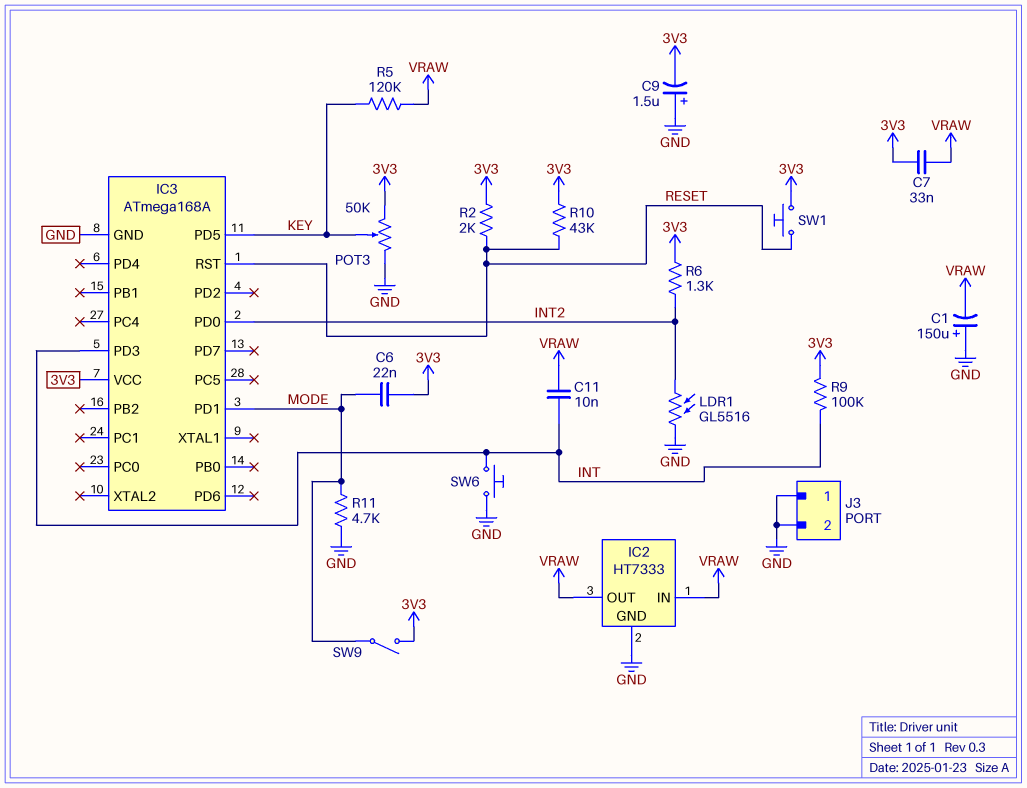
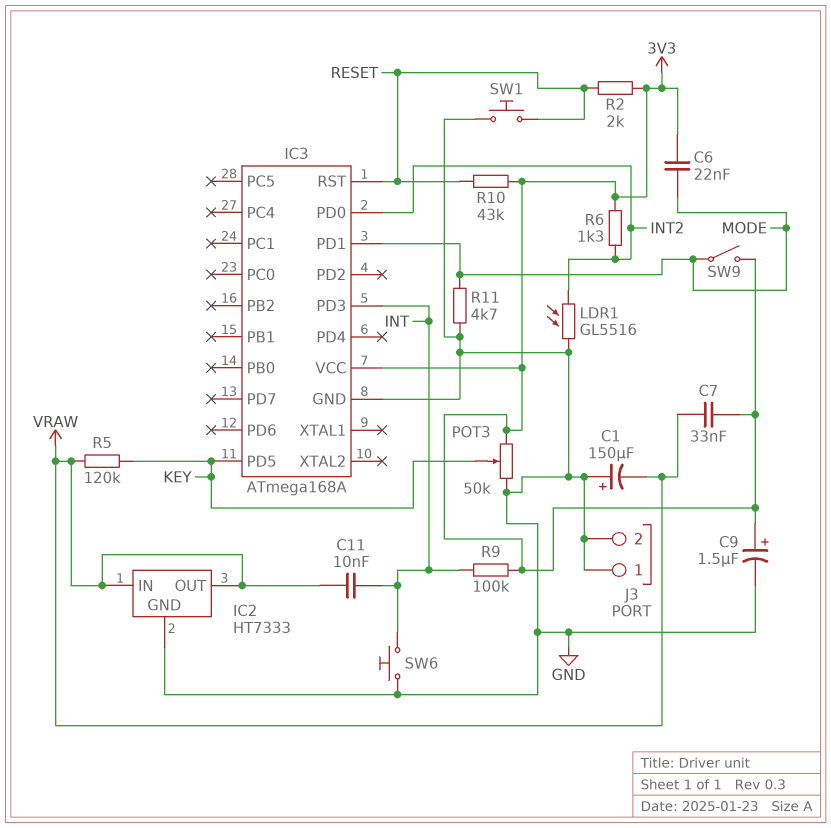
C9: 1.5uF (plus GND, minus 3V3) -> 1.5uF (plus 3V3, minus GND)
SW1: button (3V3, RESET) -> button (GND, RESET)

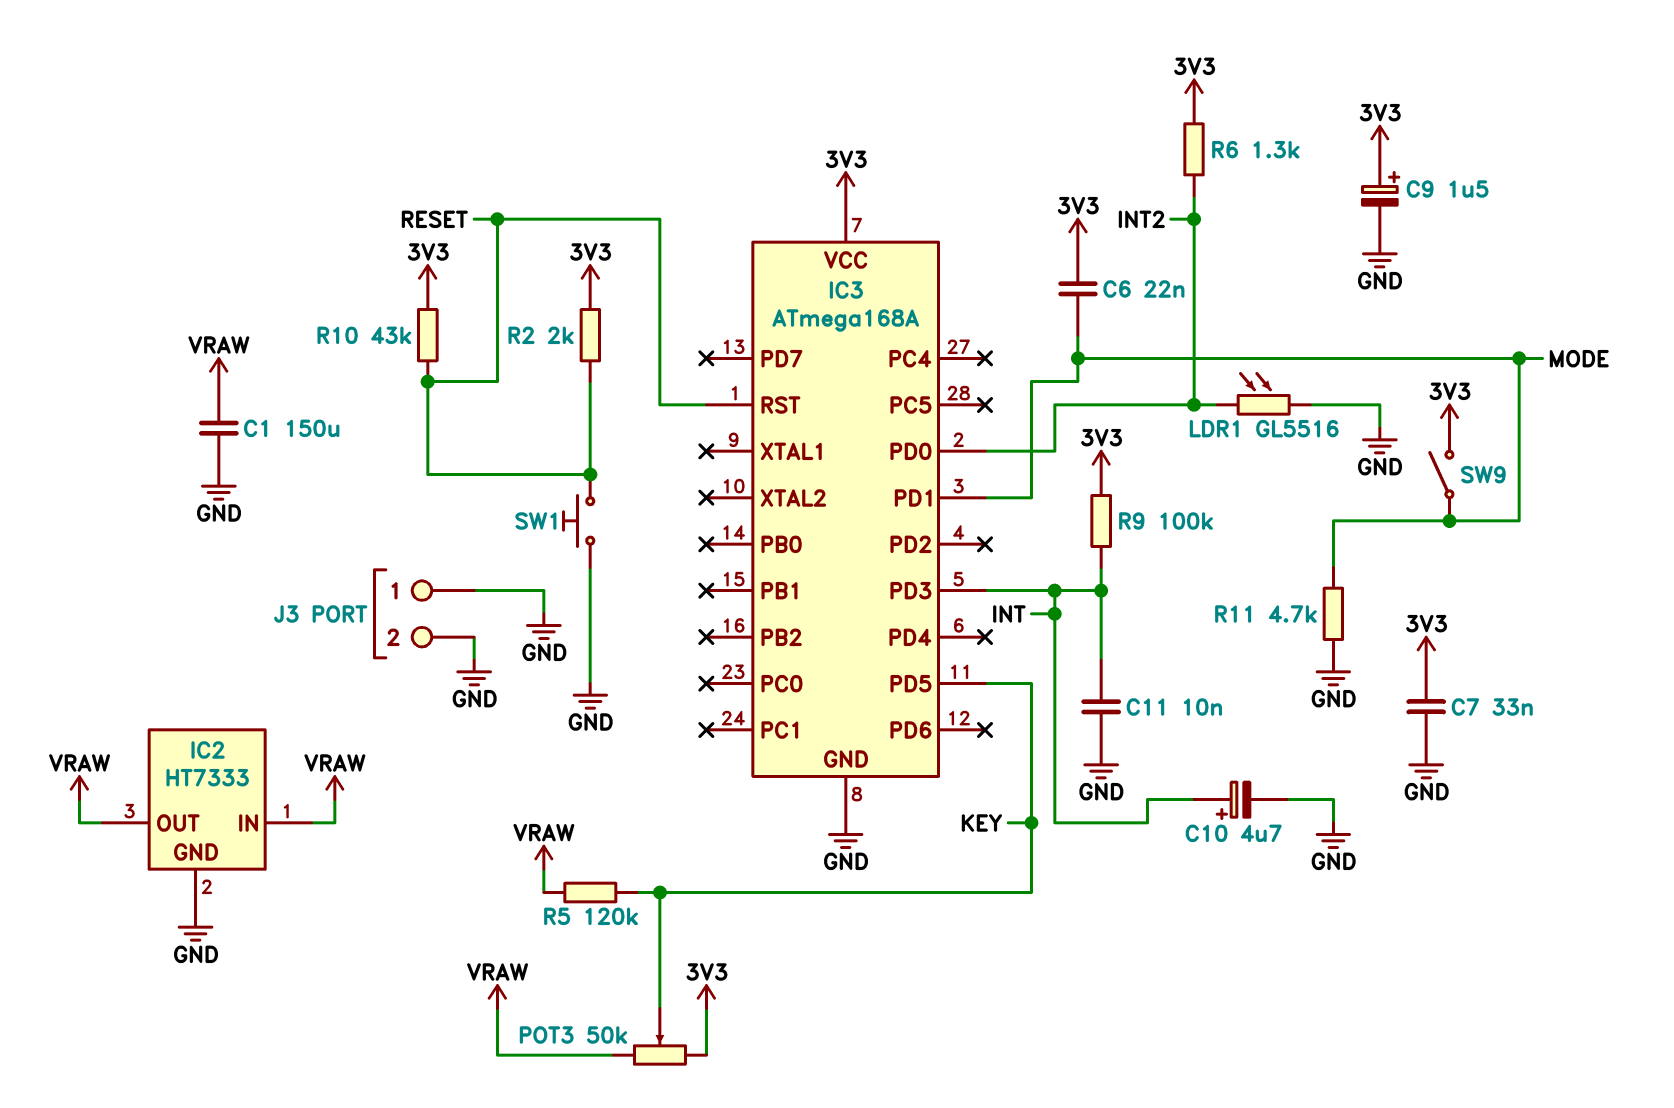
C1: 150uF (plus GND, minus VRAW) -> 150uF (GND, VRAW)
C7: 33nF (3V3, VRAW) -> 33nF (3V3, GND)
C10: none -> 4.7uF (plus INT, minus GND)
C11: 10nF (INT, VRAW) -> 10nF (GND, INT)
POT3: 50k (3V3, GND, wiper KEY) -> 50k (3V3, VRAW, wiper KEY)
SW6: button (GND, INT) -> none

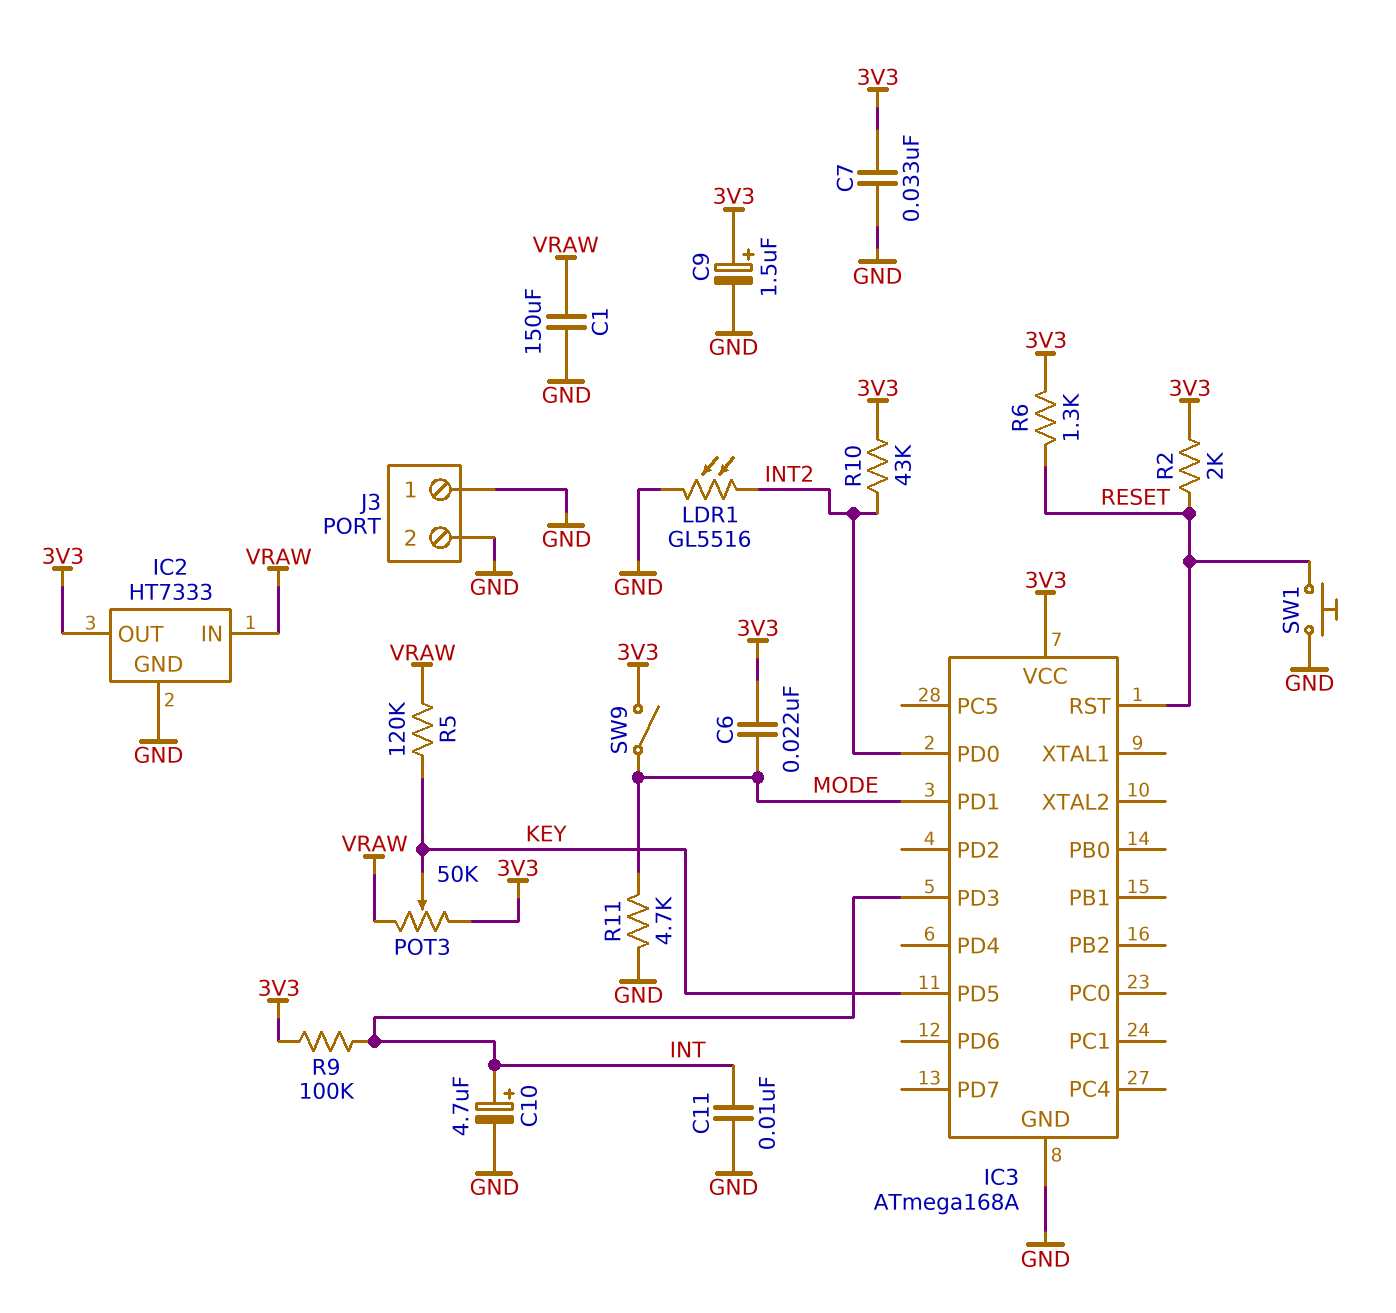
IC2 pin OUT: VRAW -> 3V3
R6: 1.3k (3V3, INT2) -> 1.3k (3V3, RESET)
R10: 43k (3V3, RESET) -> 43k (3V3, INT2)

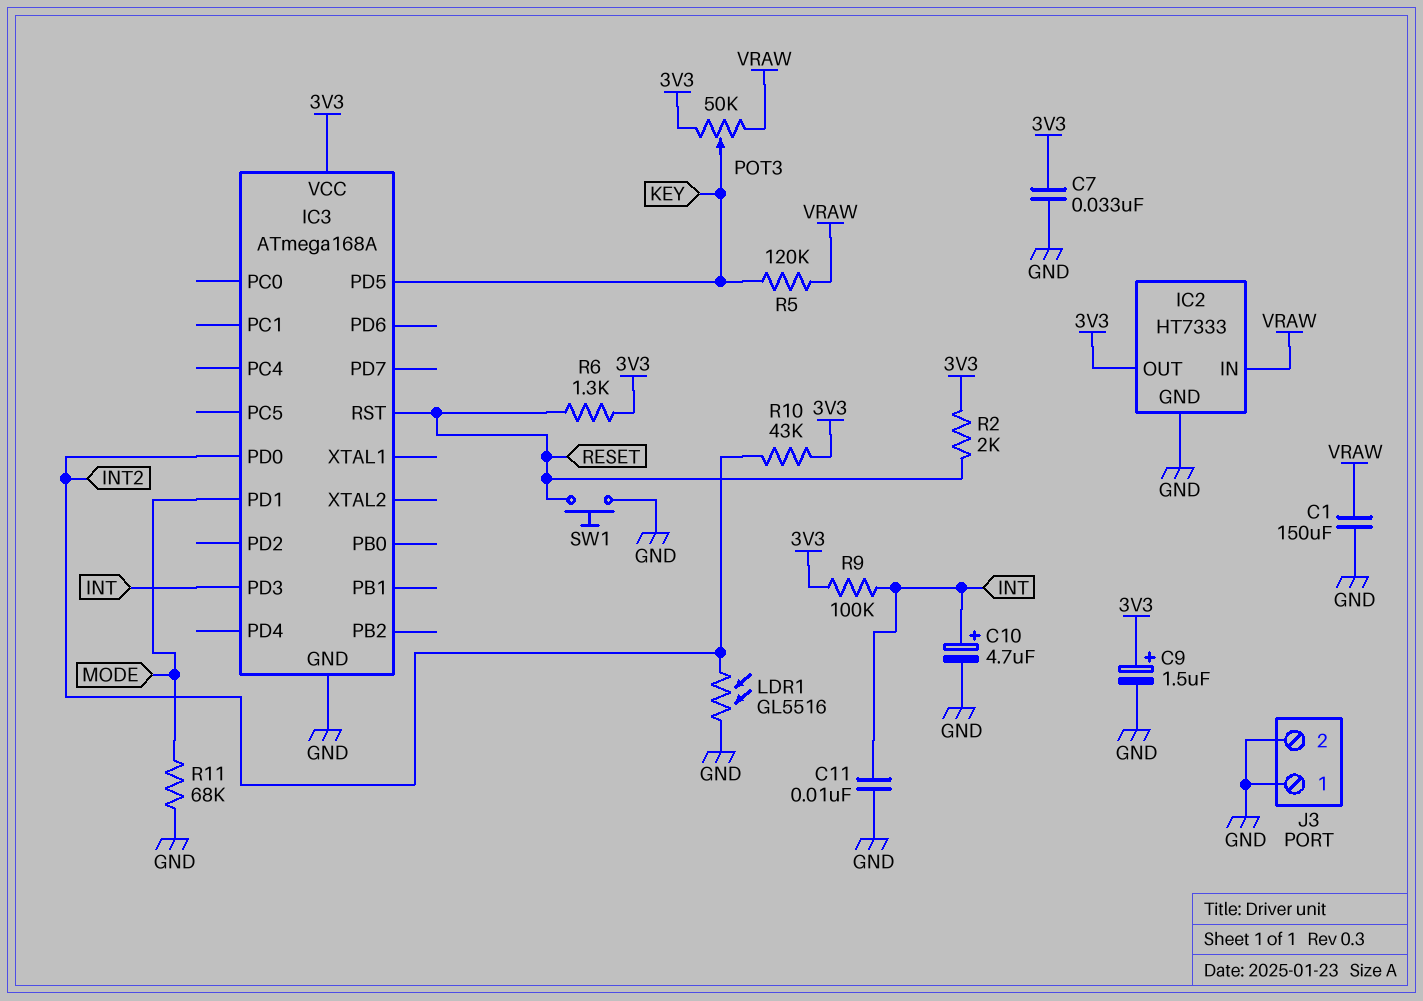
C6: 22nF (3V3, MODE) -> none
R11: 4.7k (GND, MODE) -> 68k (GND, MODE)
SW9: switch (3V3, MODE) -> none

